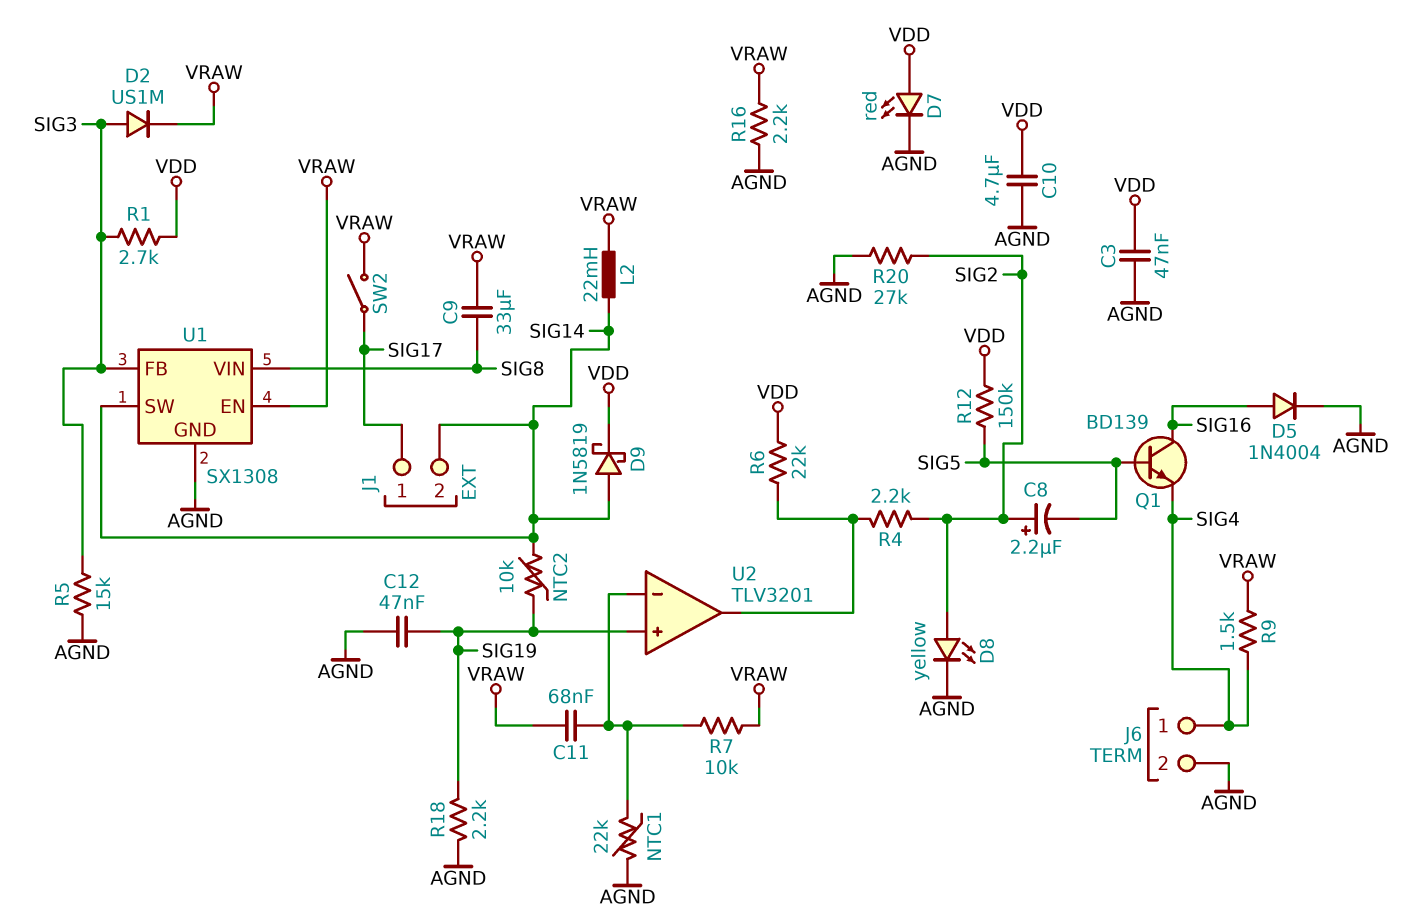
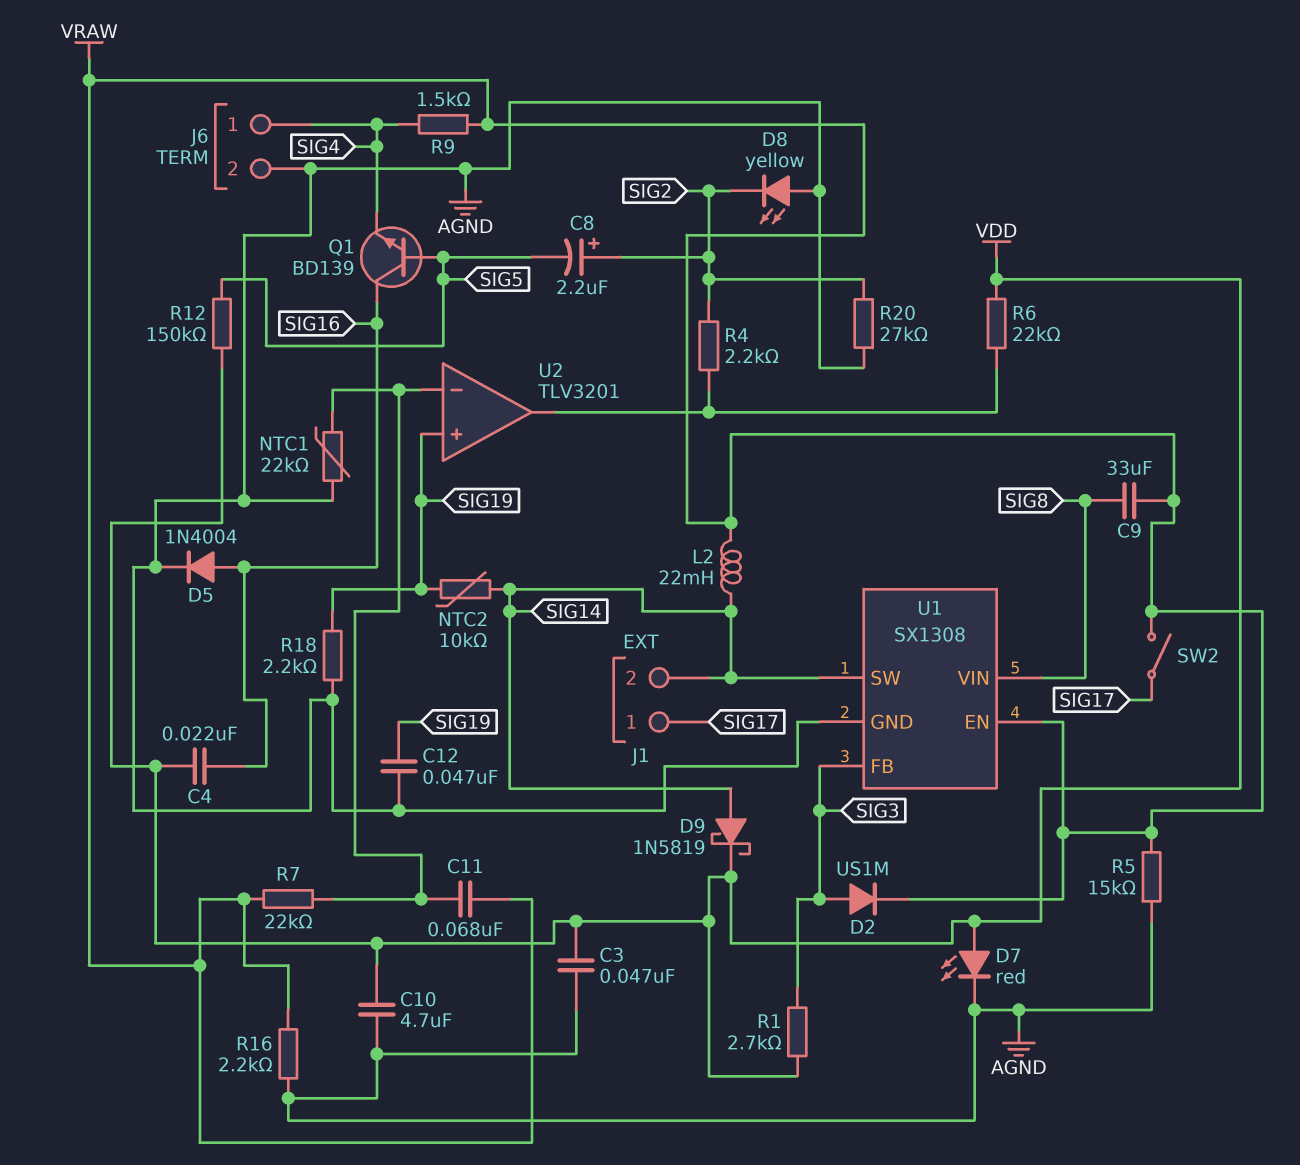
C4: none -> 22nF (SIG16, VDD)
D8: LED yellow (A SIG2, K AGND) -> LED yellow (A AGND, K SIG2)
R5: 15k (AGND, SIG3) -> 15k (AGND, VRAW)
R7: 10k (U2/in-, VRAW) -> 22k (U2/in-, VRAW)

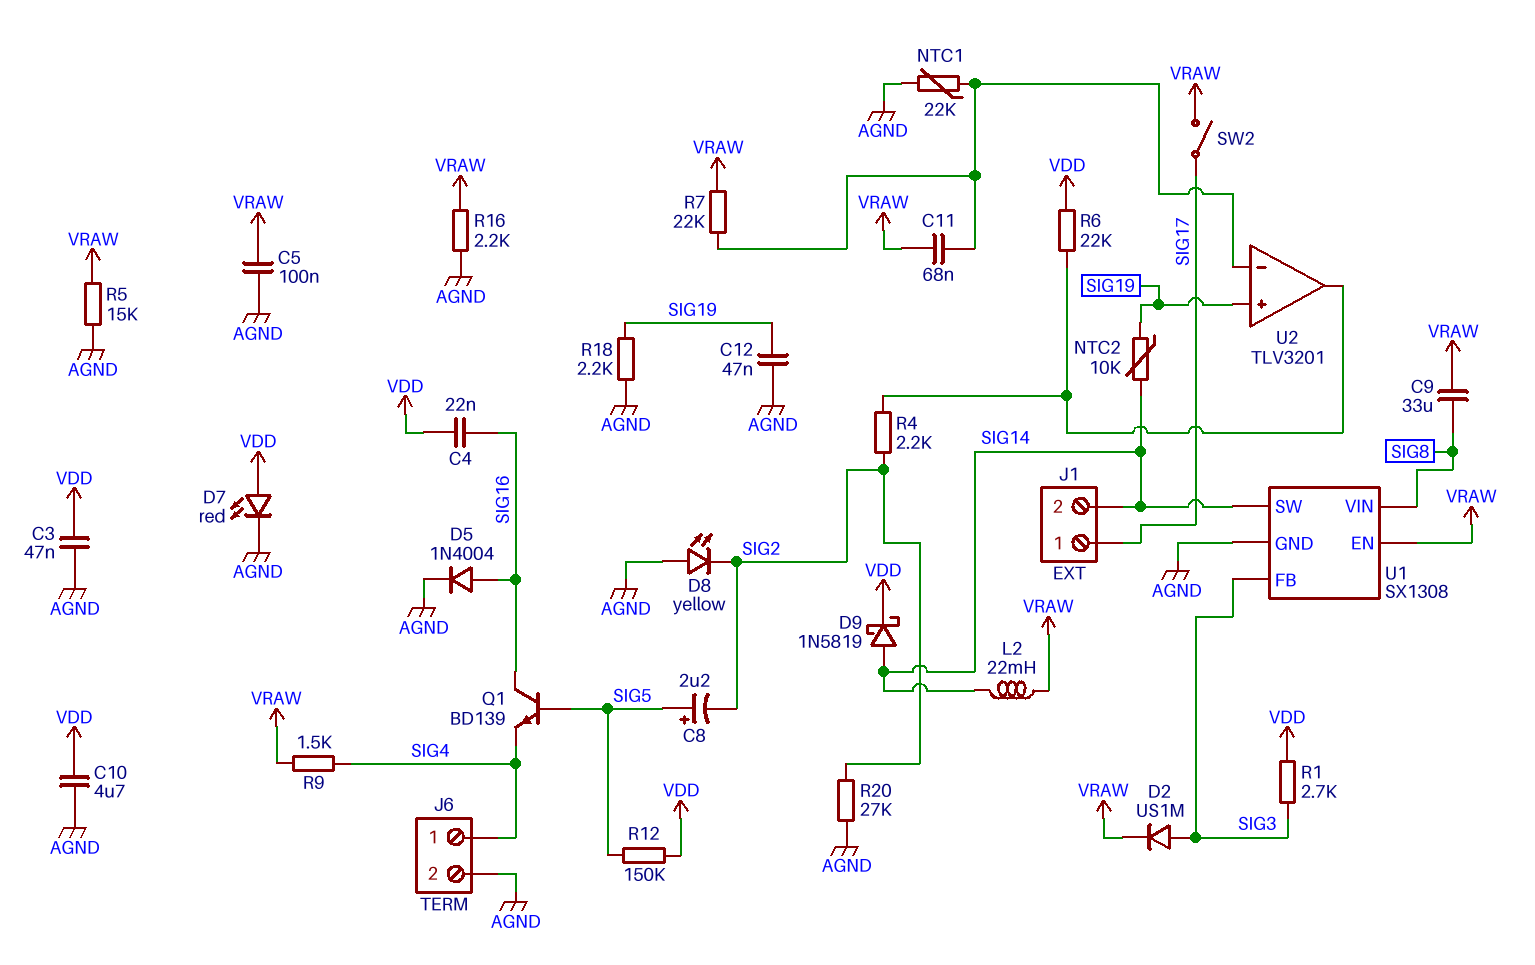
C5: none -> 100nF (AGND, VRAW)
C8: 2.2uF (plus SIG2, minus SIG5) -> 2.2uF (plus SIG5, minus SIG2)

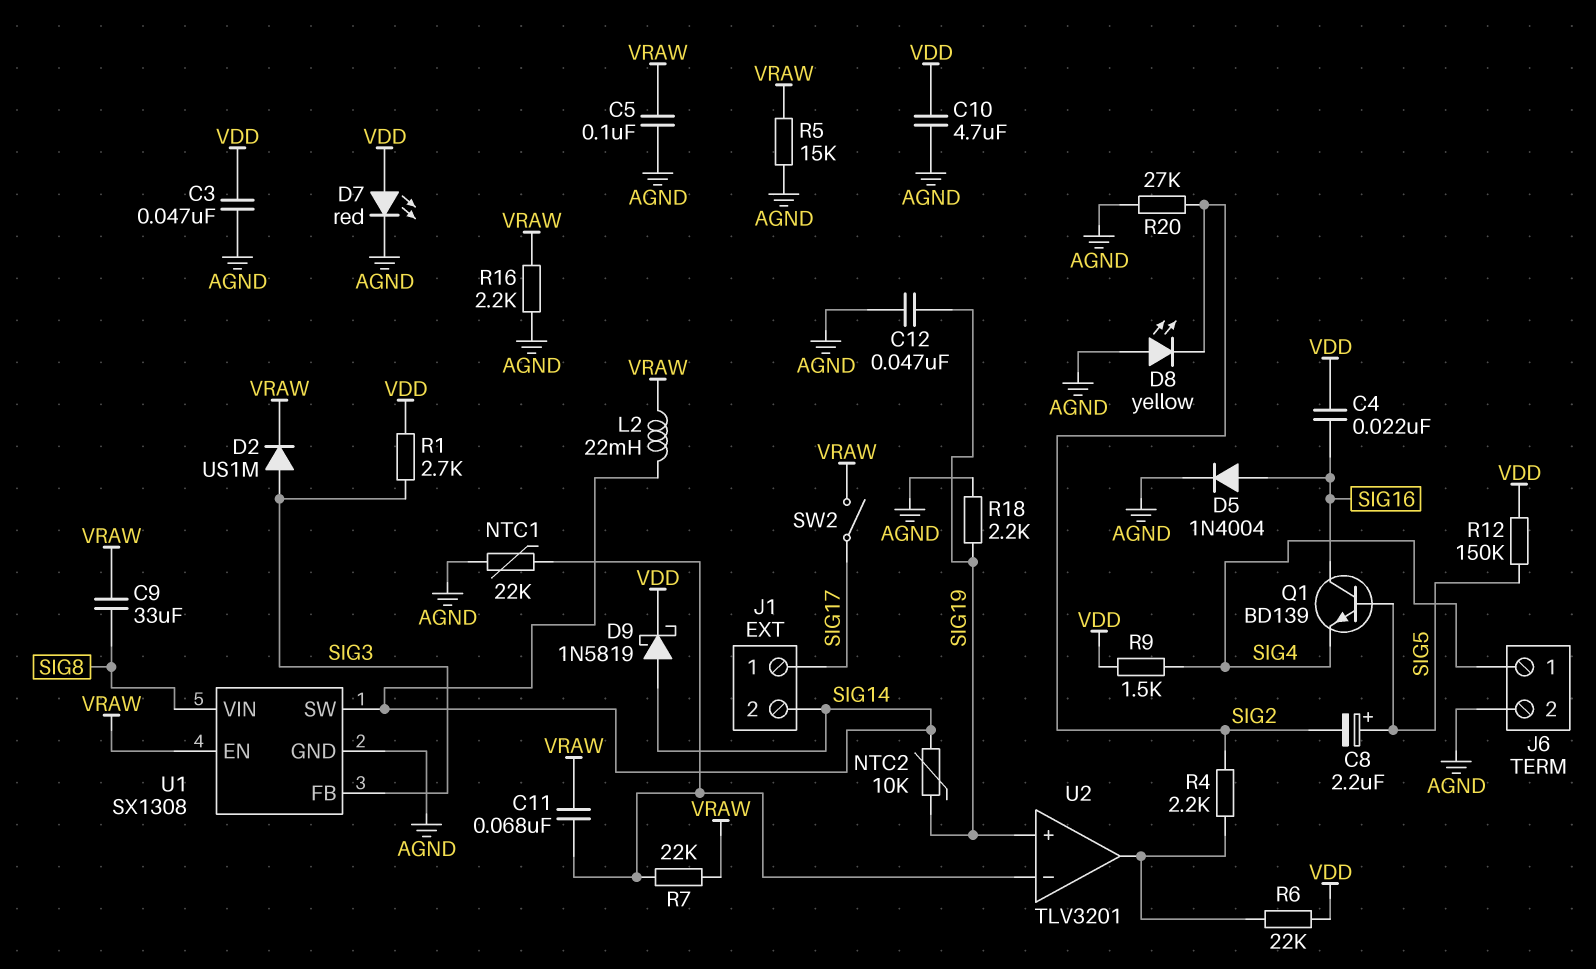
R9: 1.5k (SIG4, VRAW) -> 1.5k (SIG4, VDD)

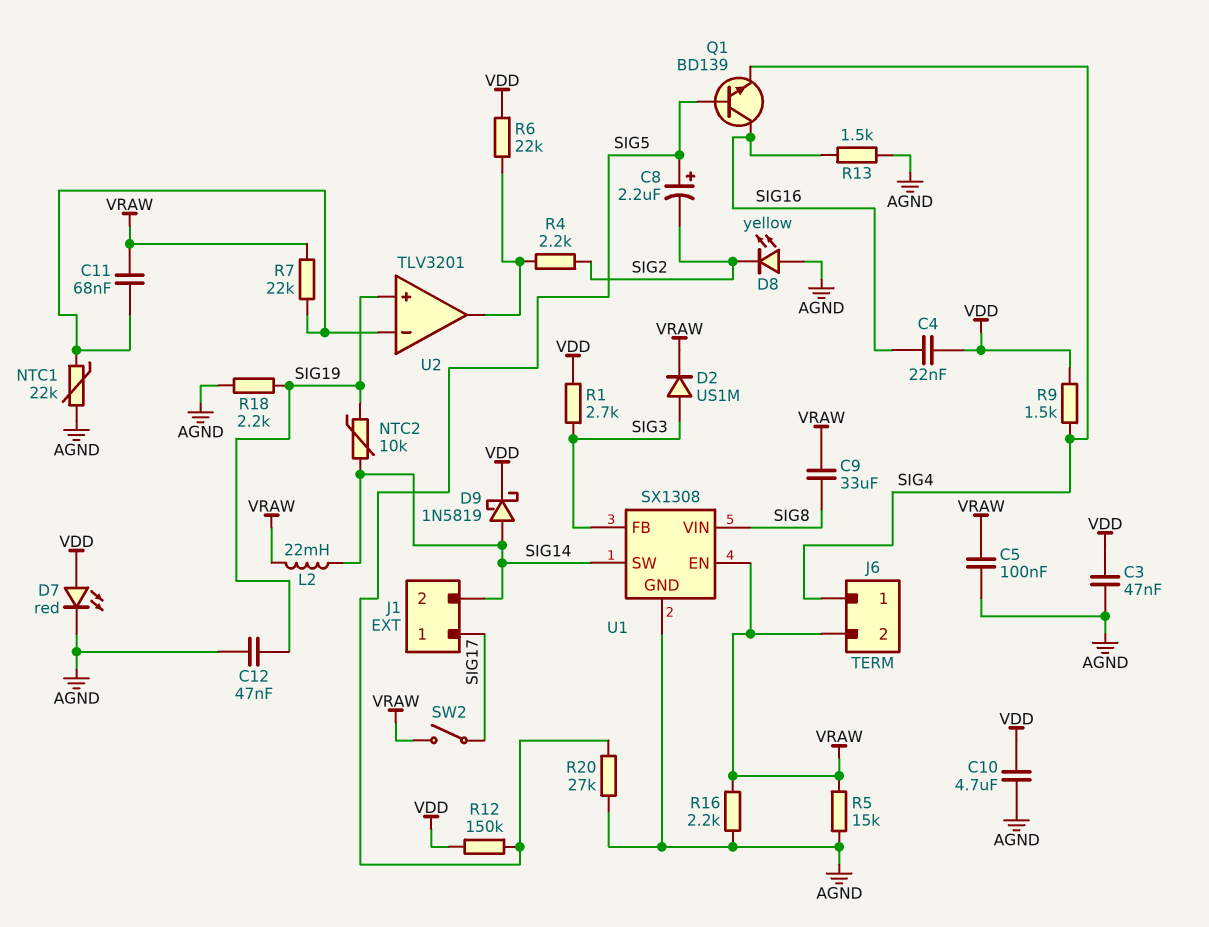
D5: diode 1N4004 (A SIG16, K AGND) -> none
J6 pin 2: AGND -> VRAW
R13: none -> 1.5k (AGND, SIG16)
R20: 27k (AGND, SIG2) -> 27k (AGND, SIG5)

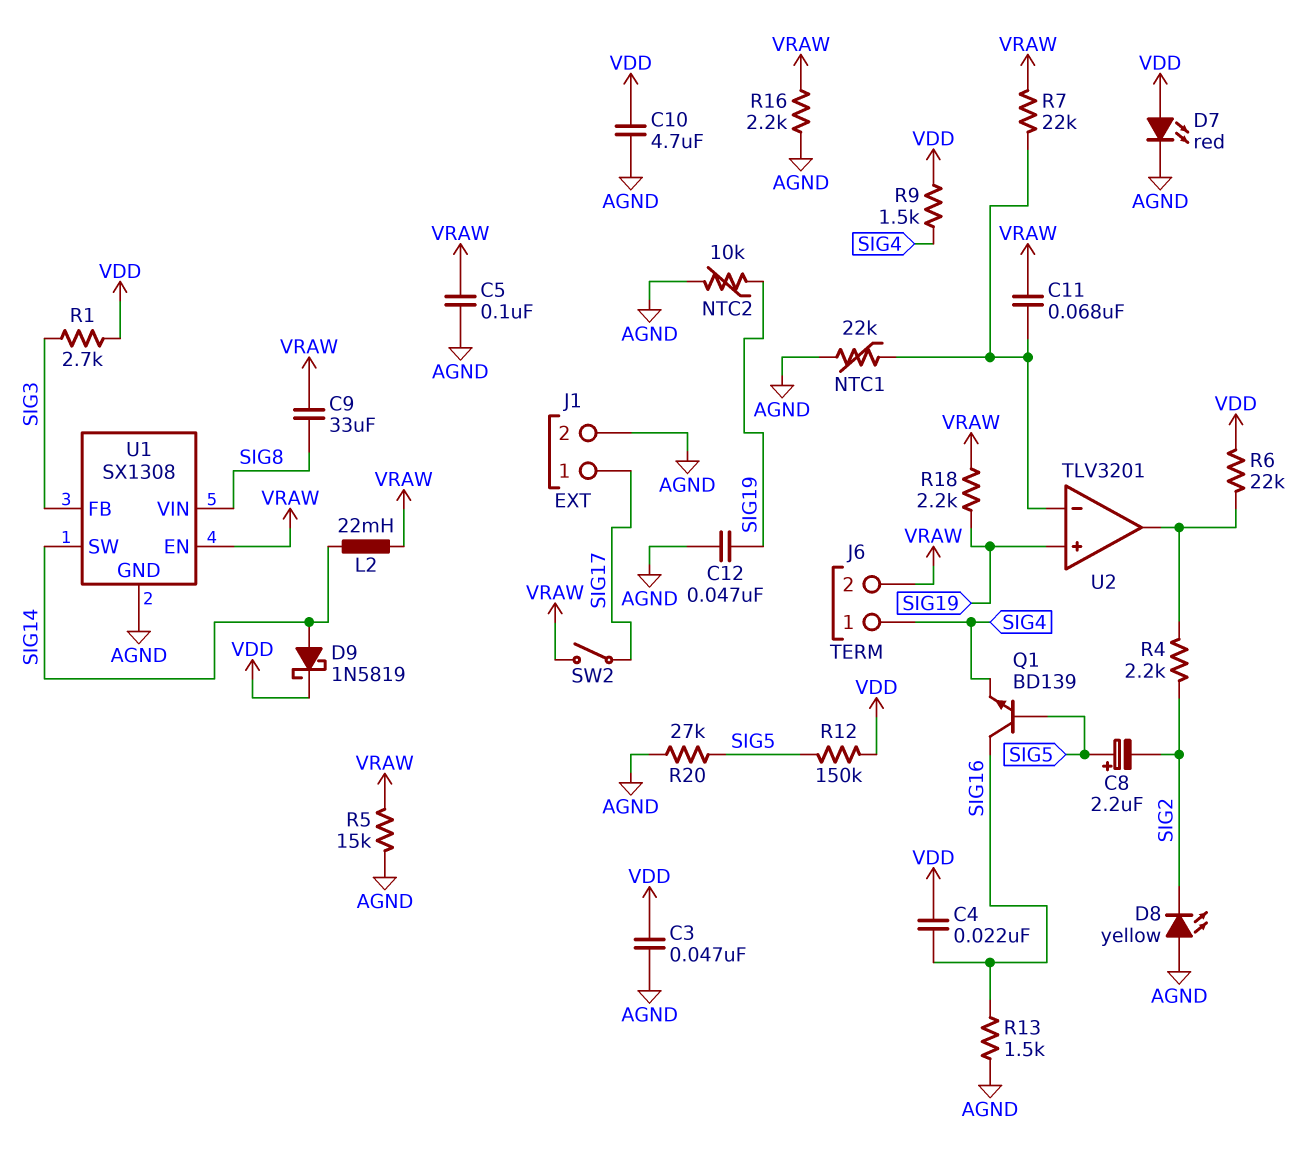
D2: diode US1M (A SIG3, K VRAW) -> none
J1 pin 2: SIG14 -> AGND
NTC2: 10k (SIG14, SIG19) -> 10k (AGND, SIG19)
R18: 2.2k (AGND, SIG19) -> 2.2k (SIG19, VRAW)

